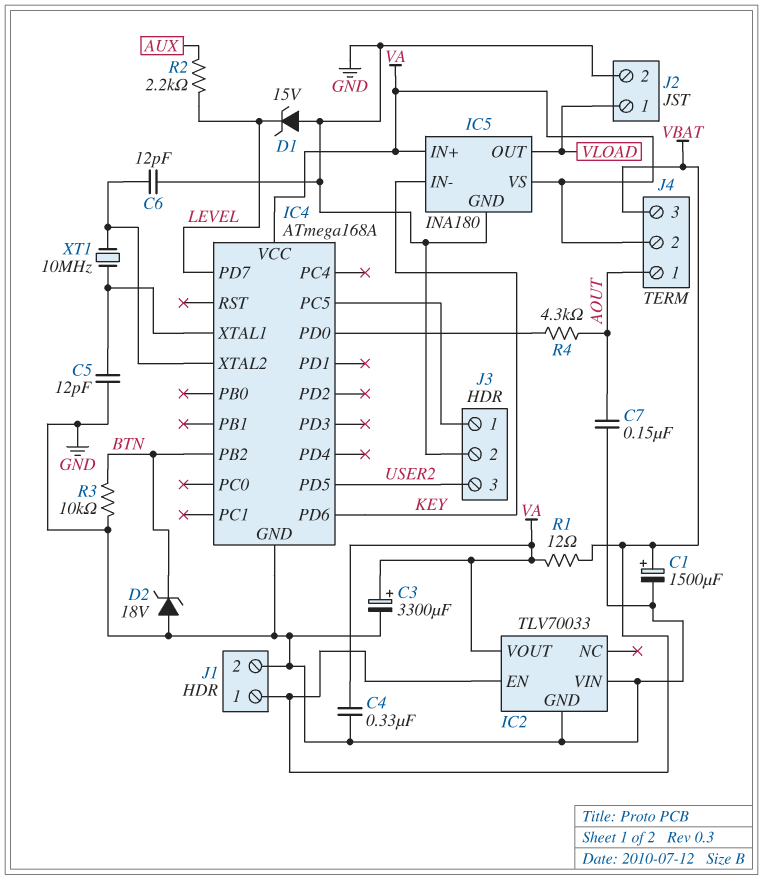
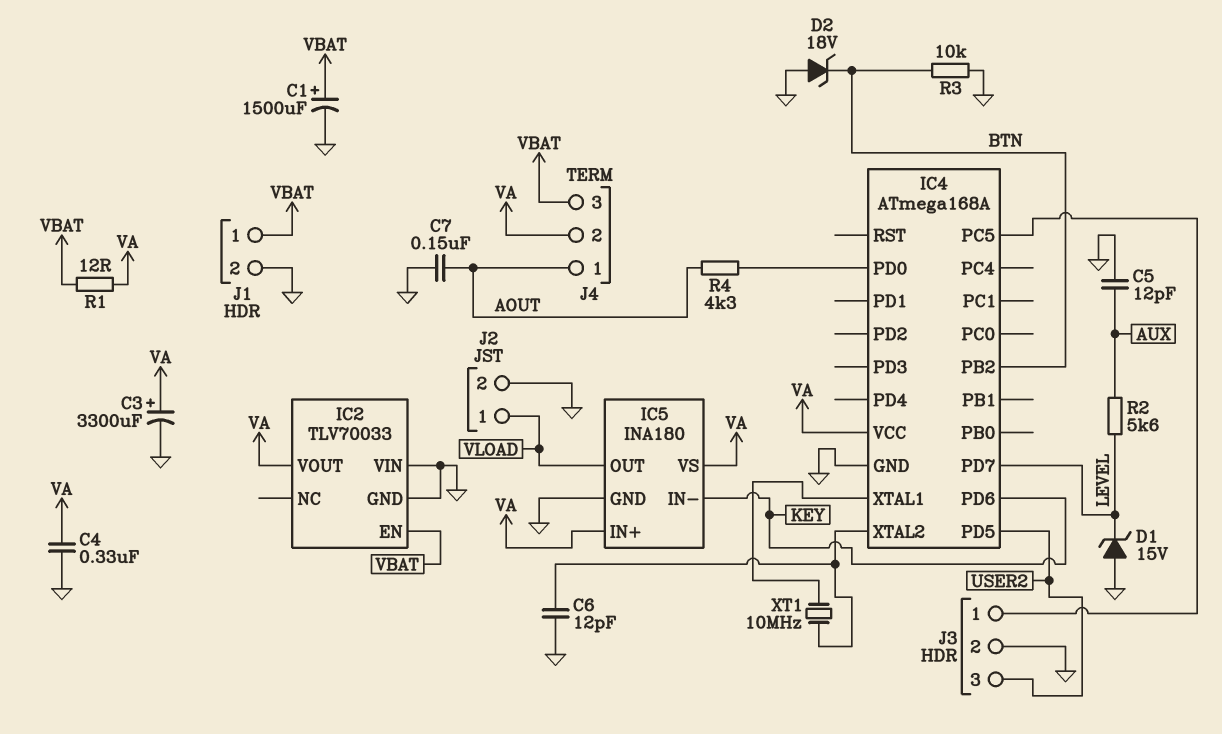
C5: 12pF (GND, IC4/XTAL1) -> 12pF (AUX, GND)
R2: 2.2k (AUX, LEVEL) -> 5.6k (AUX, LEVEL)

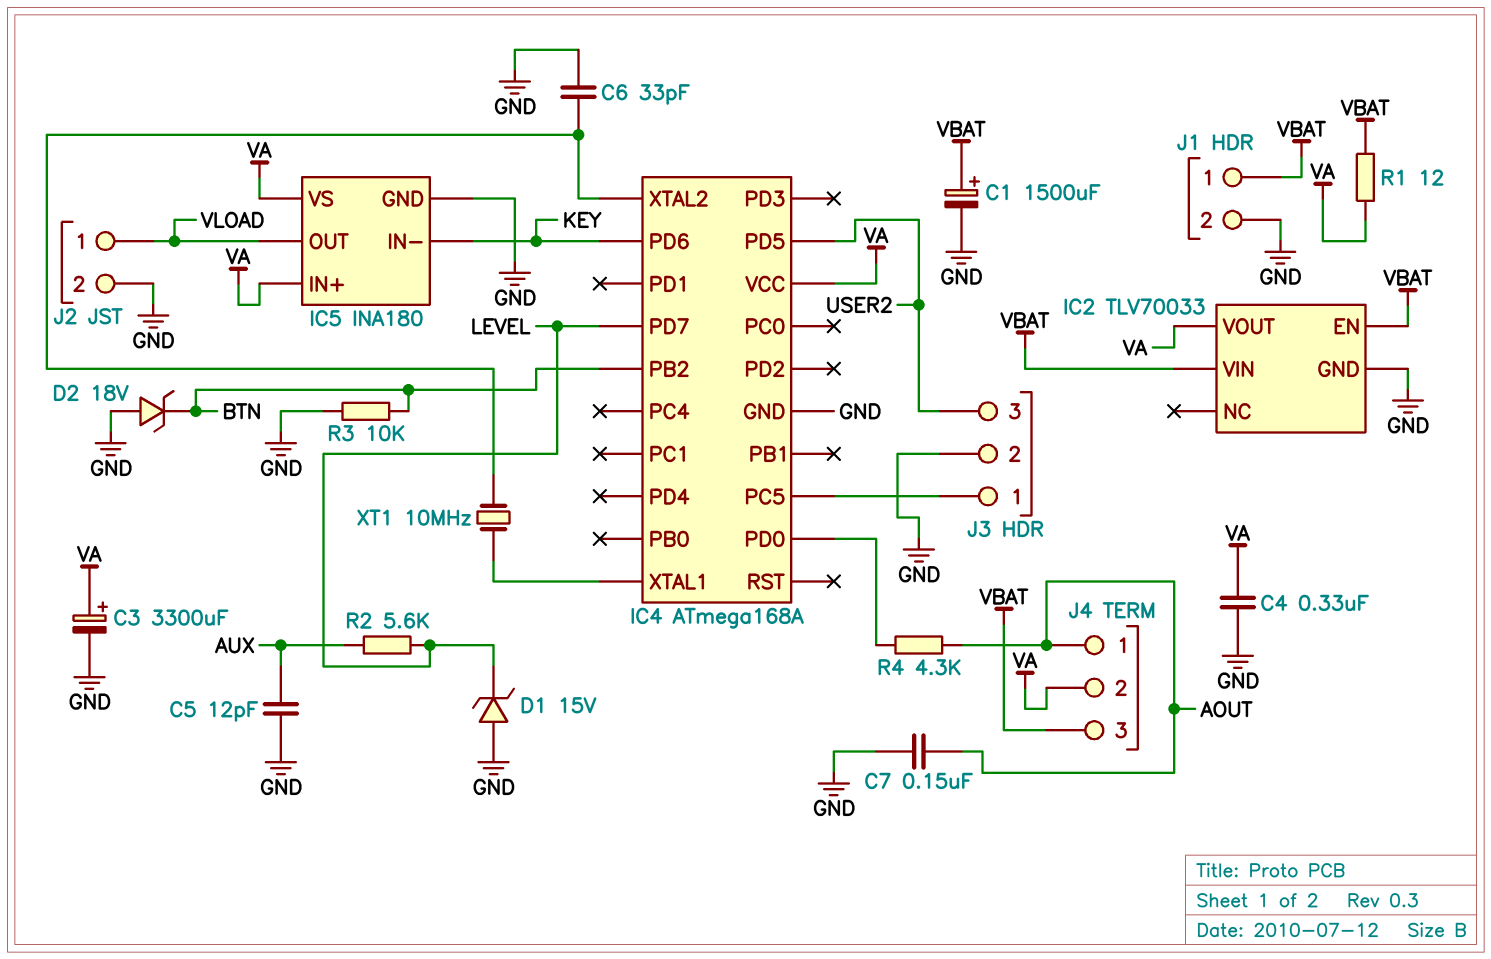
C6: 12pF (GND, IC4/XTAL2) -> 33pF (GND, IC4/XTAL2)
IC2 pin VIN: GND -> VBAT

